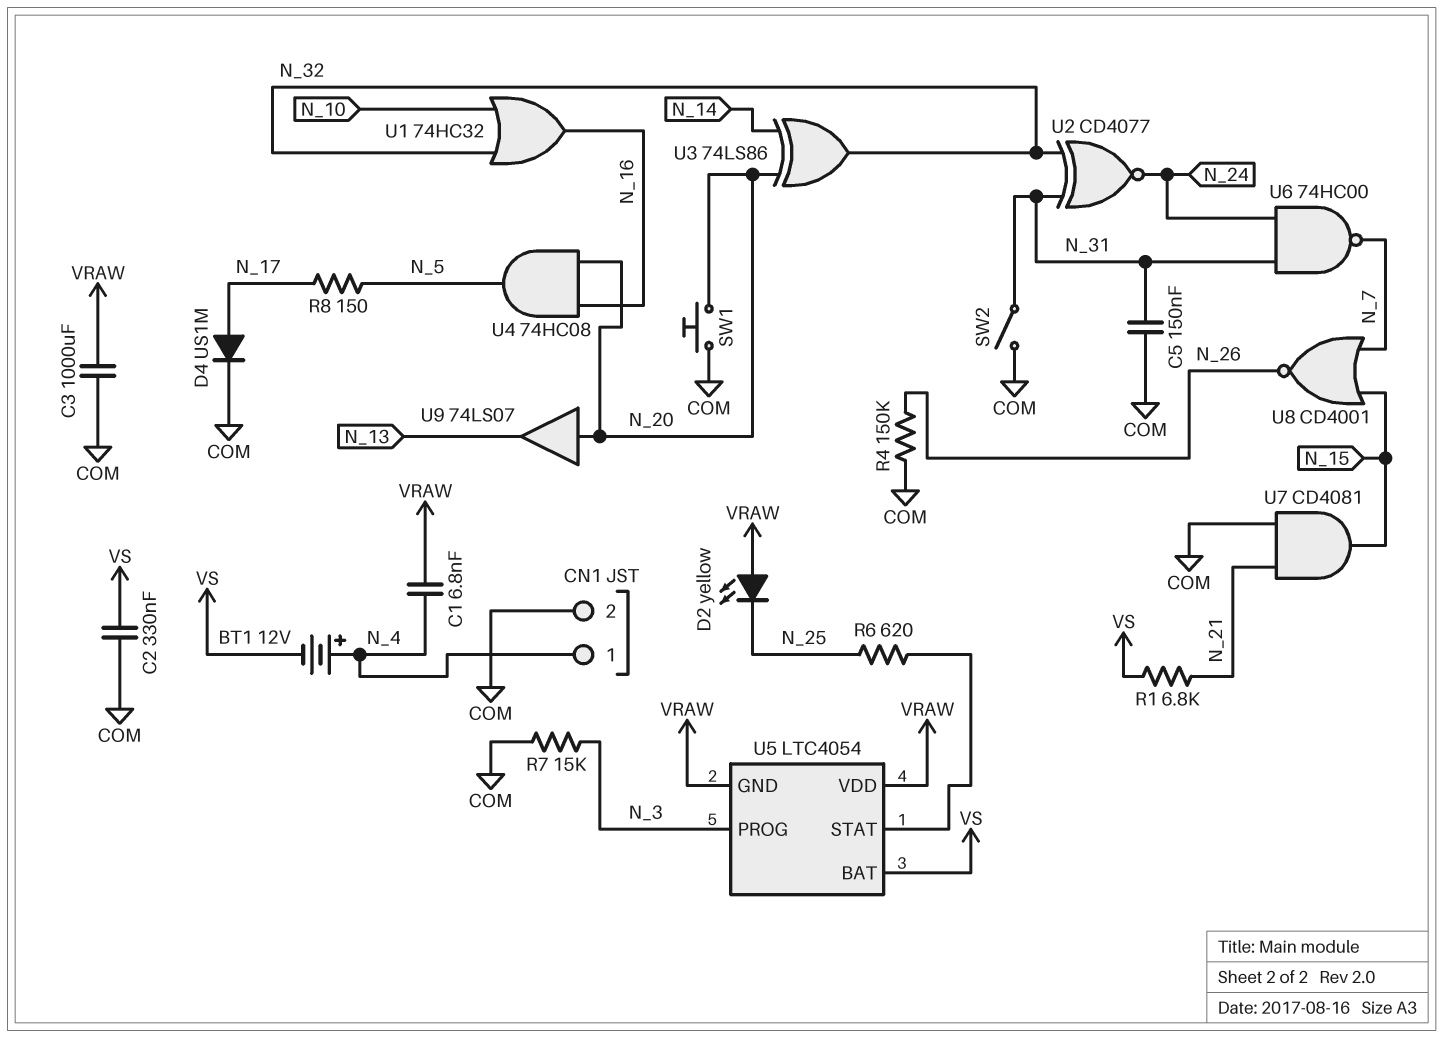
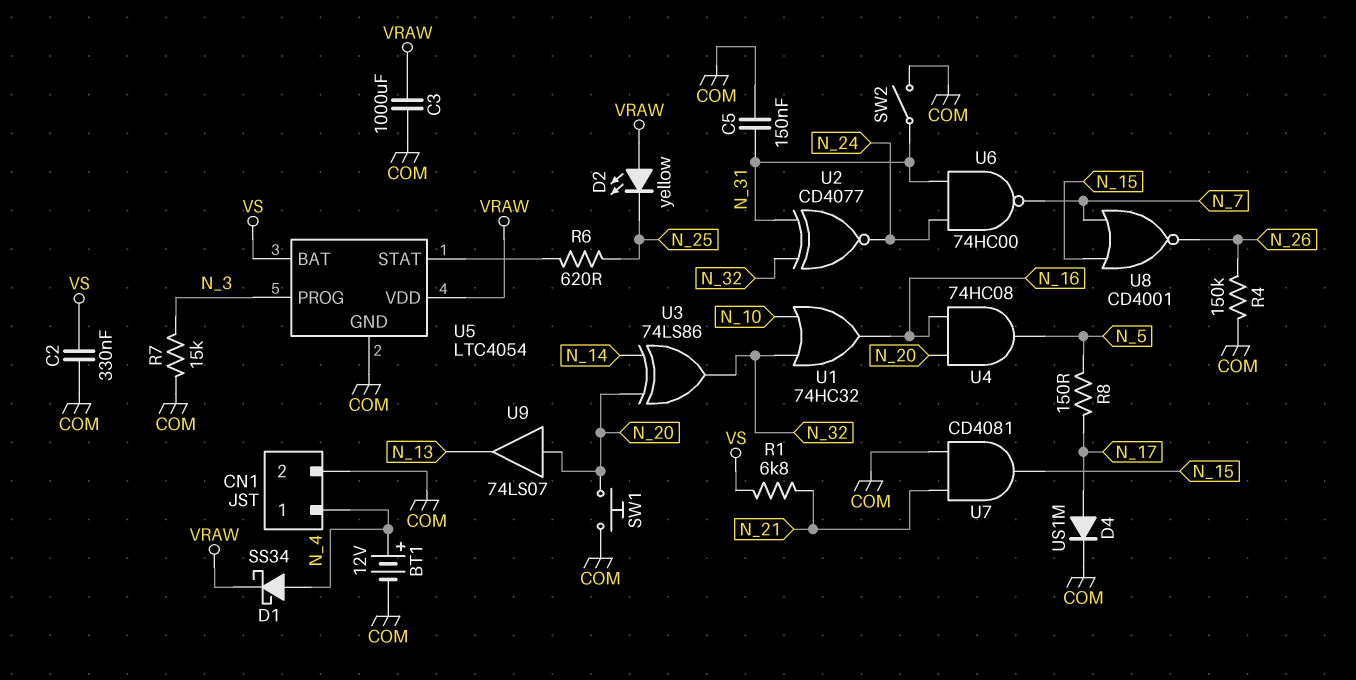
BT1: 12V (plus N_4, minus VS) -> 12V (plus N_4, minus COM)
C1: 6.8nF (N_4, VRAW) -> none
D1: none -> schottky SS34 (A N_4, K VRAW)
U5 pin GND: VRAW -> COM

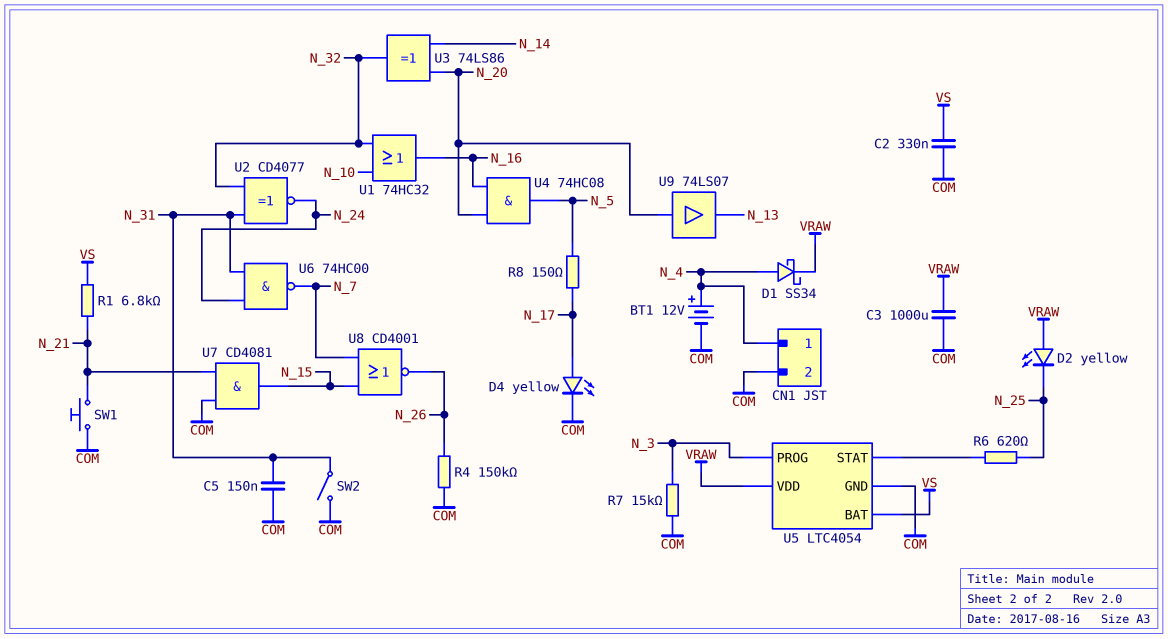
D4: diode US1M (A N_17, K COM) -> LED yellow (A N_17, K COM)
SW1: button (COM, N_20) -> button (COM, N_21)

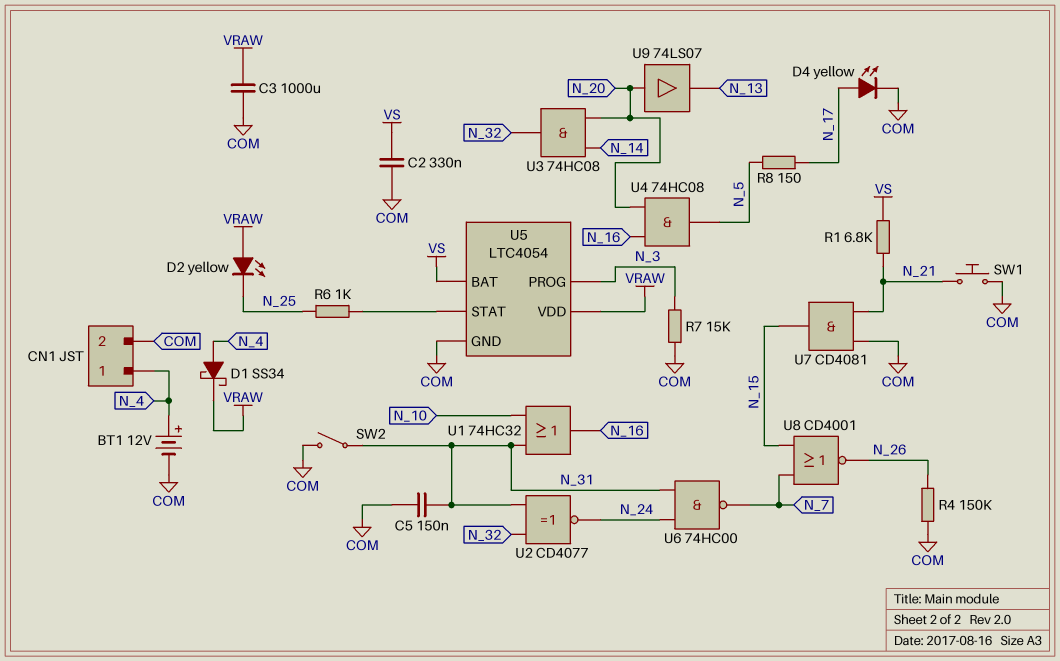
R6: 620 (N_25, U5/STAT) -> 1k (N_25, U5/STAT)
U1: OR 74HC32 (in N_10, in N_32, out N_16) -> OR 74HC32 (in N_10, in N_31, out N_16)
U3: XOR 74LS86 (in N_14, in N_20, out N_32) -> AND 74HC08 (in N_14, in N_20, out N_32)

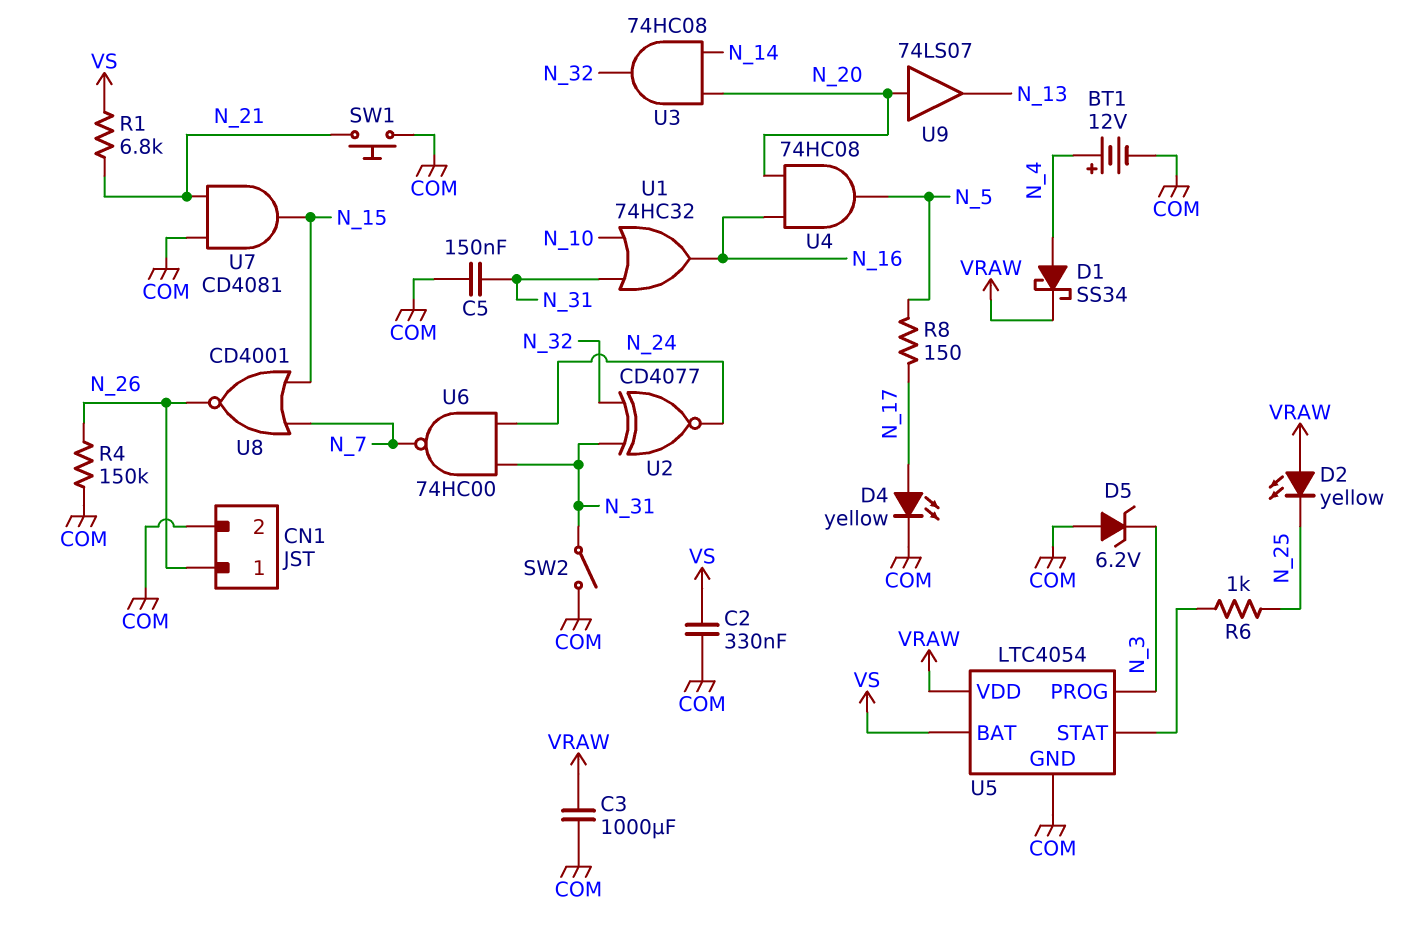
CN1 pin 1: N_4 -> N_26
D5: none -> zener 6.2V (A COM, K N_3)
R7: 15k (COM, N_3) -> none

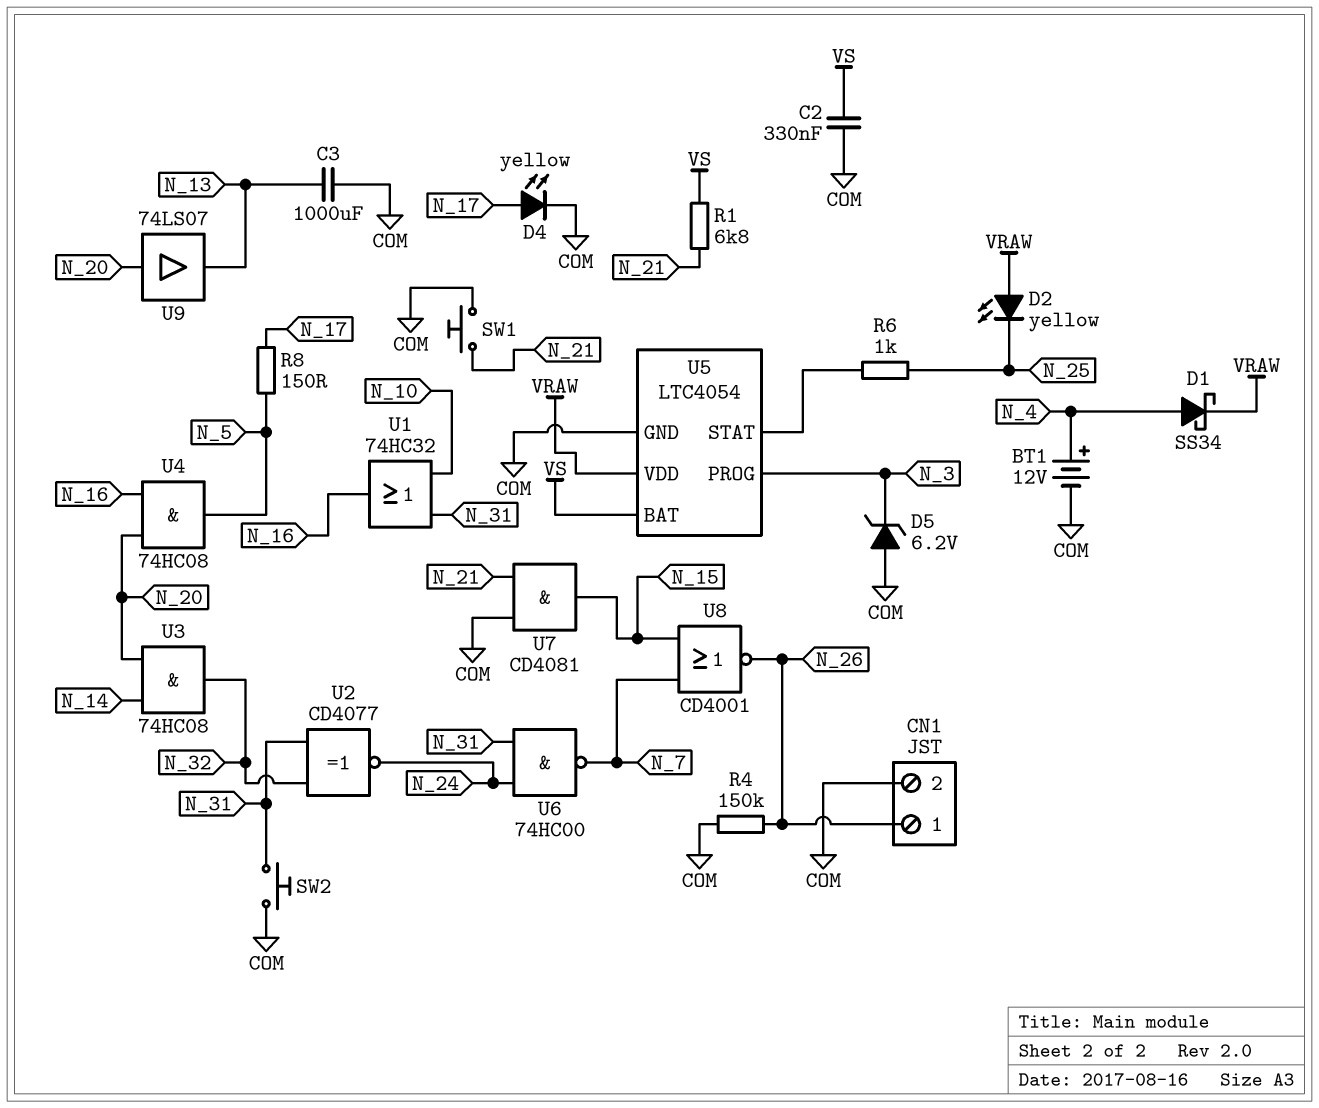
C3: 1000uF (COM, VRAW) -> 1000uF (COM, N_13)
C5: 150nF (COM, N_31) -> none
SW2: switch (COM, N_31) -> button (COM, N_31)

